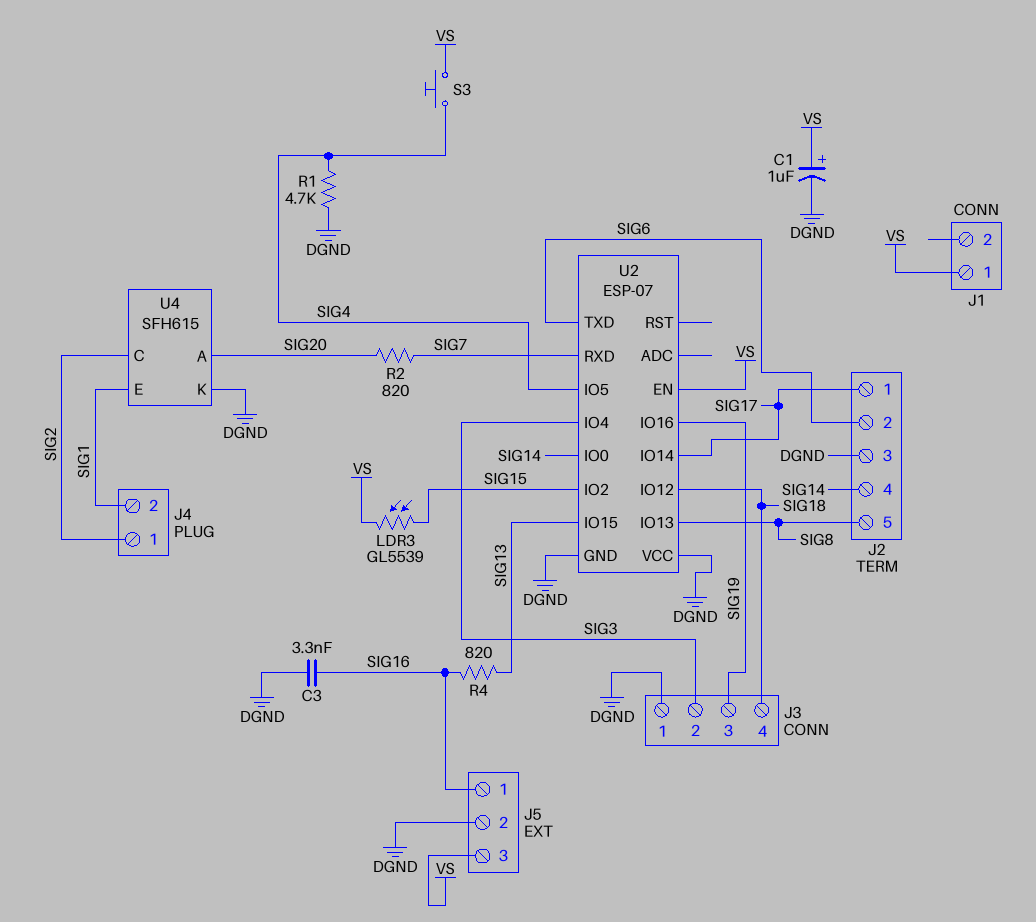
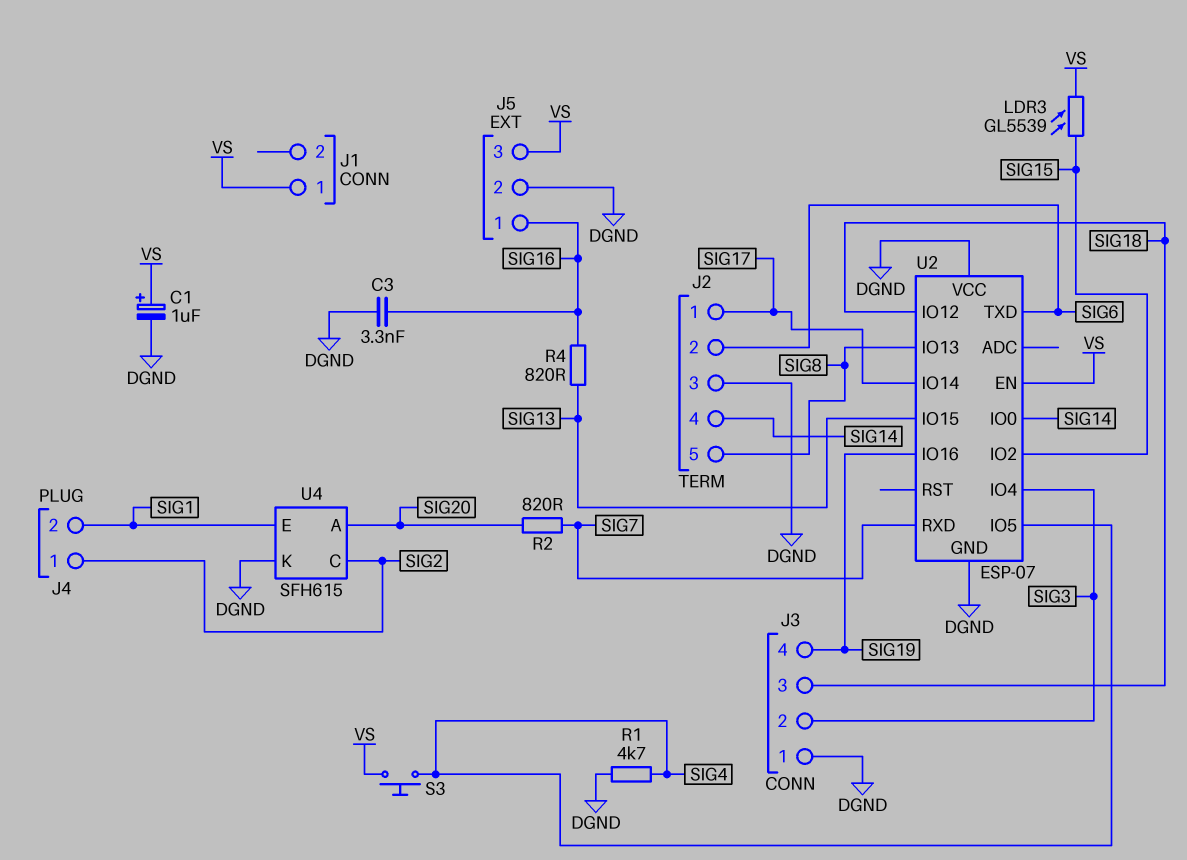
J3 pin 3: SIG19 -> SIG18
J3 pin 4: SIG18 -> SIG19

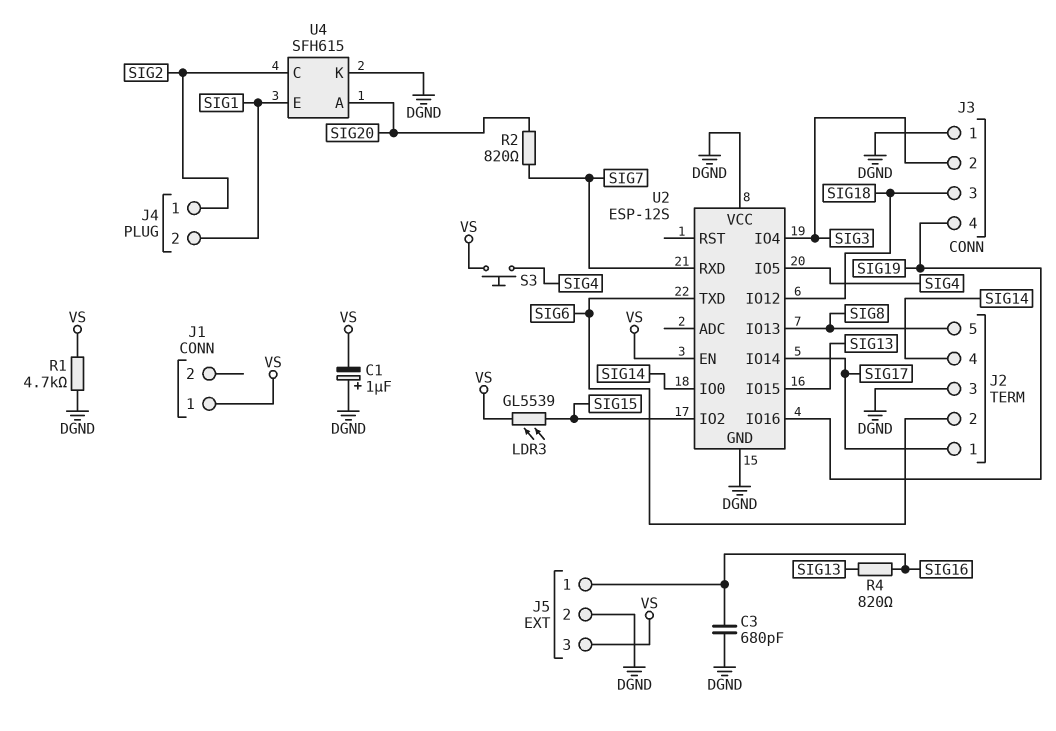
C1: 1uF (plus VS, minus DGND) -> 1uF (plus DGND, minus VS)
C3: 3.3nF (DGND, SIG16) -> 680pF (DGND, SIG16)
R1: 4.7k (DGND, SIG4) -> 4.7k (DGND, VS)
U2: ESP-07 -> ESP-12S

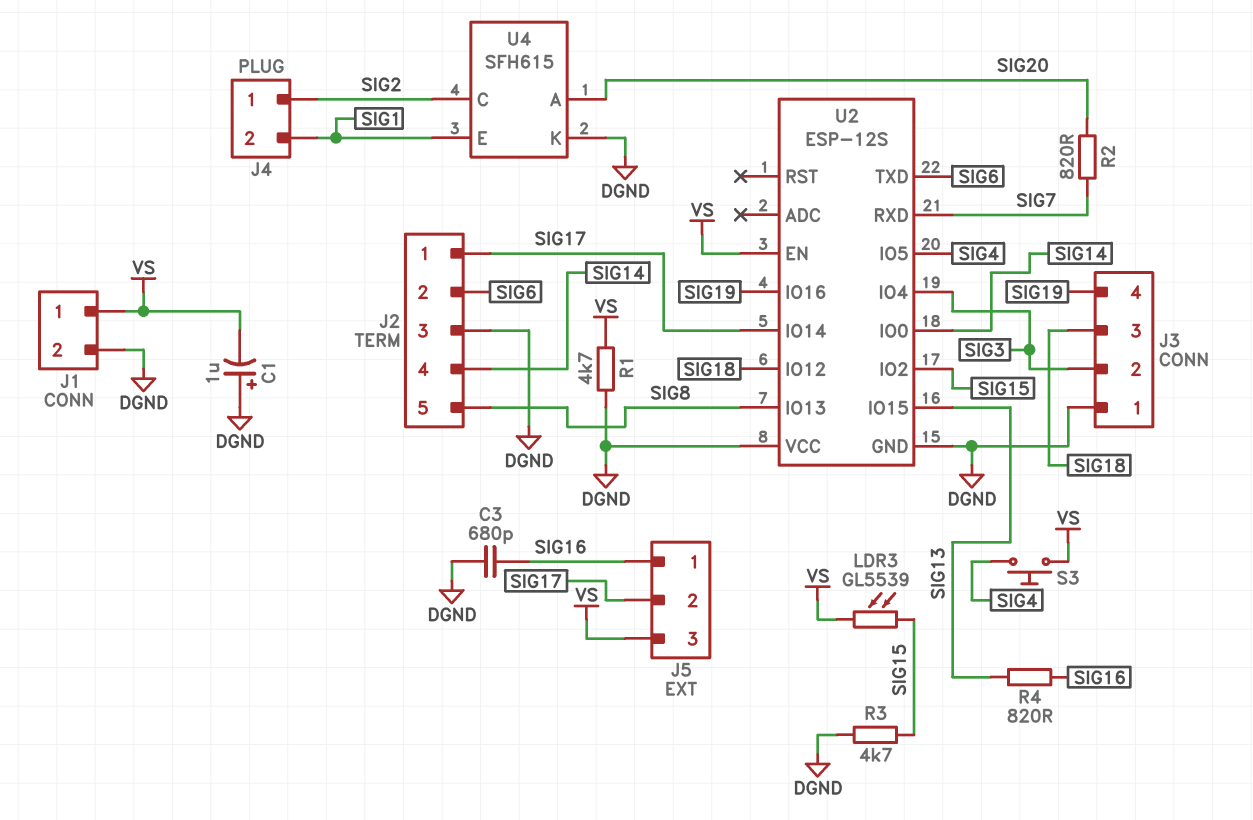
J1 pin 2: none -> DGND
J5 pin 2: DGND -> SIG17
R3: none -> 4.7k (DGND, SIG15)

